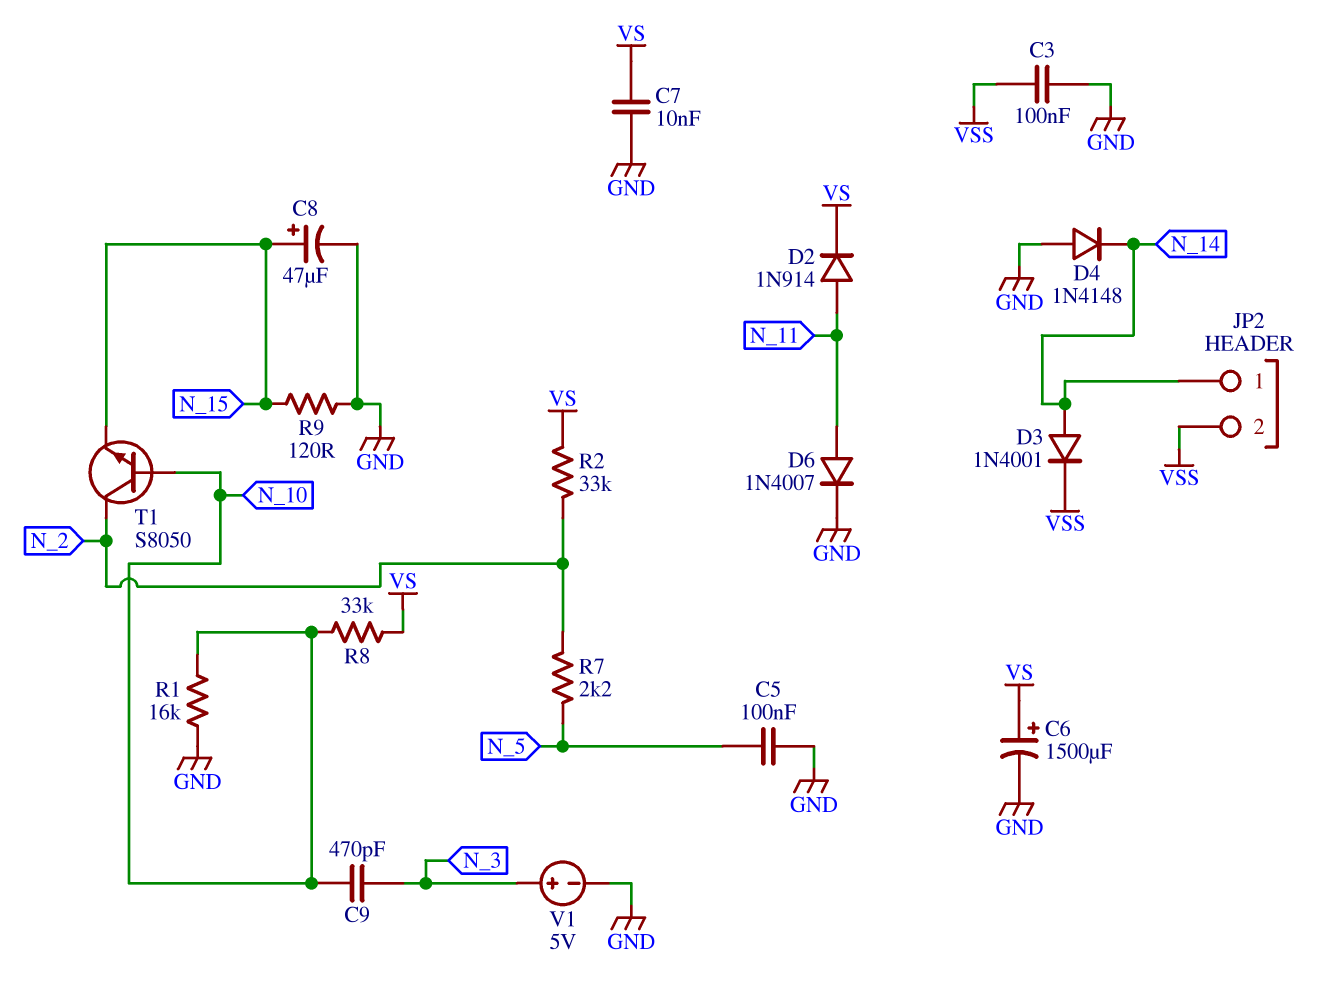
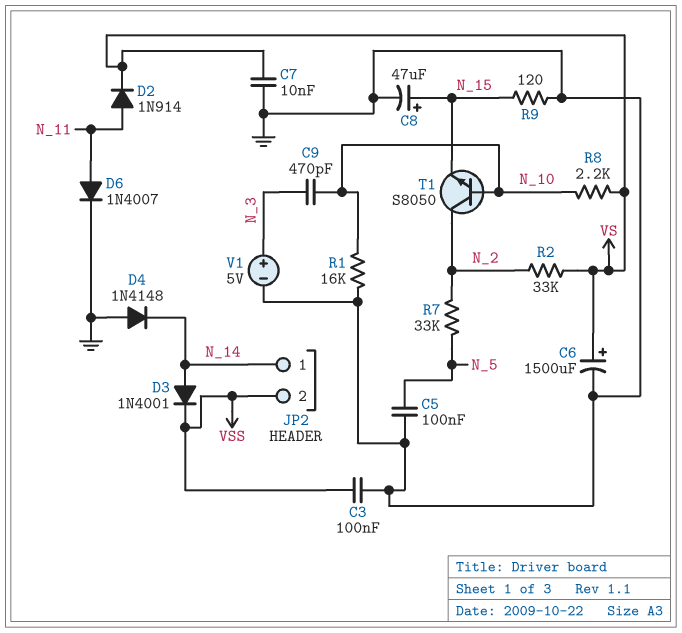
R7: 2.2k (N_2, N_5) -> 33k (N_2, N_5)
R8: 33k (N_10, VS) -> 2.2k (N_10, VS)

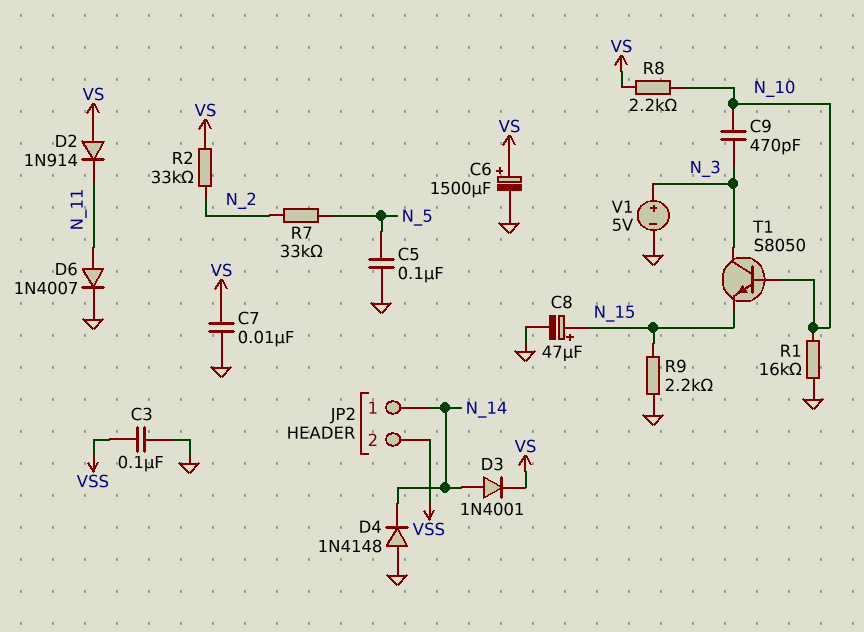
D2: diode 1N914 (A N_11, K VS) -> diode 1N914 (A VS, K N_11)
D3: diode 1N4001 (A N_14, K VSS) -> diode 1N4001 (A N_14, K VS)
R9: 120 (GND, N_15) -> 2.2k (GND, N_15)
T1: NPN S8050 (B N_10, C N_2, E N_15) -> NPN S8050 (B N_10, C N_3, E N_15)

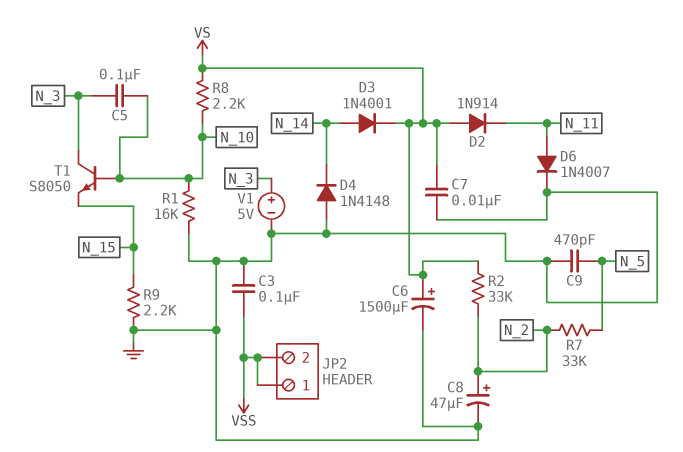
C5: 100nF (GND, N_5) -> 100nF (N_3, N_10)
C8: 47uF (plus N_15, minus GND) -> 47uF (plus N_2, minus GND)
C9: 470pF (N_3, N_10) -> 470pF (GND, N_5)
JP2 pin 1: N_14 -> VSS

